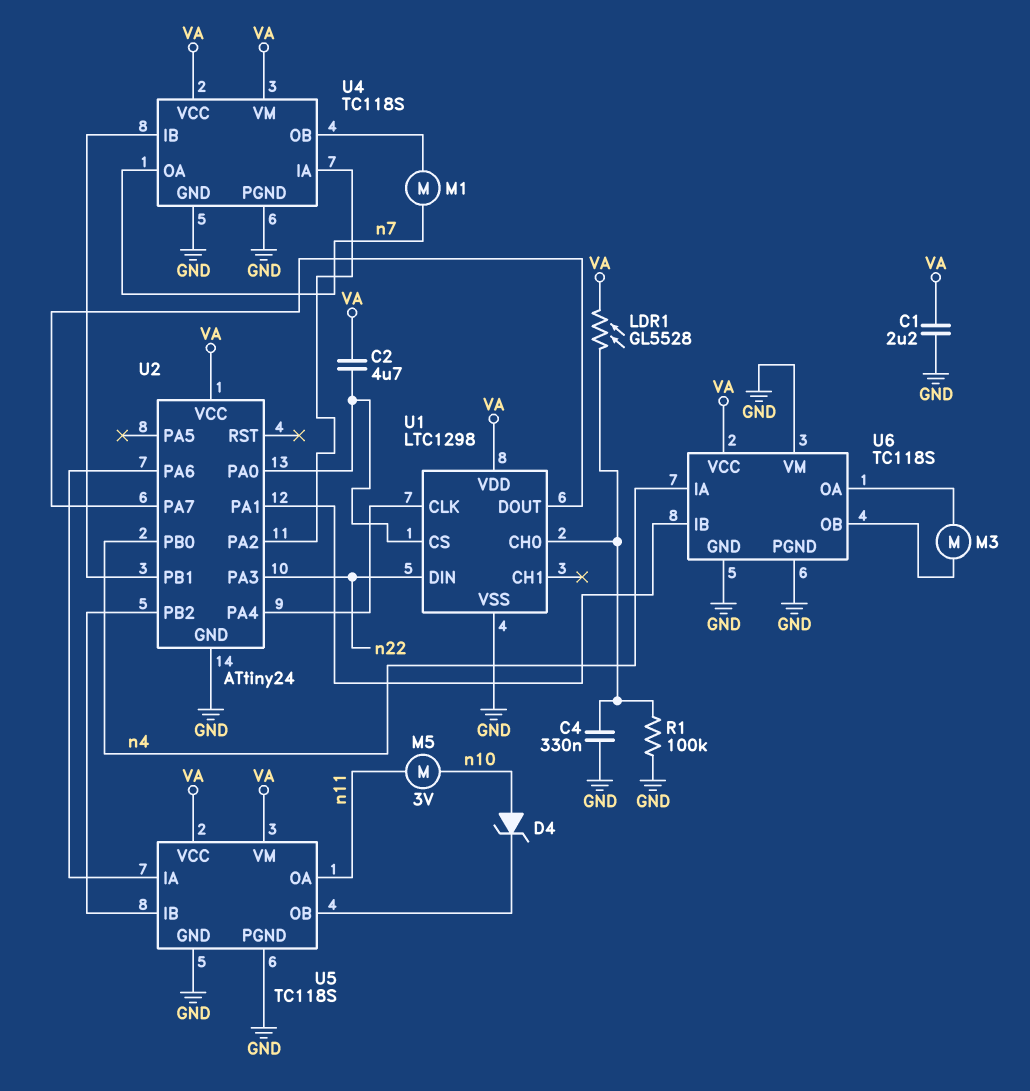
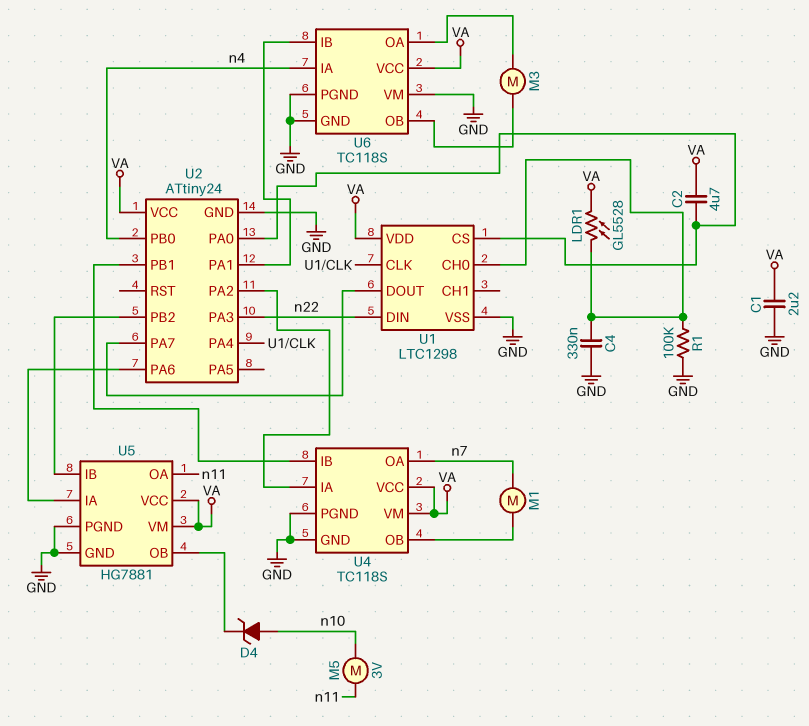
U5: TC118S -> HG7881

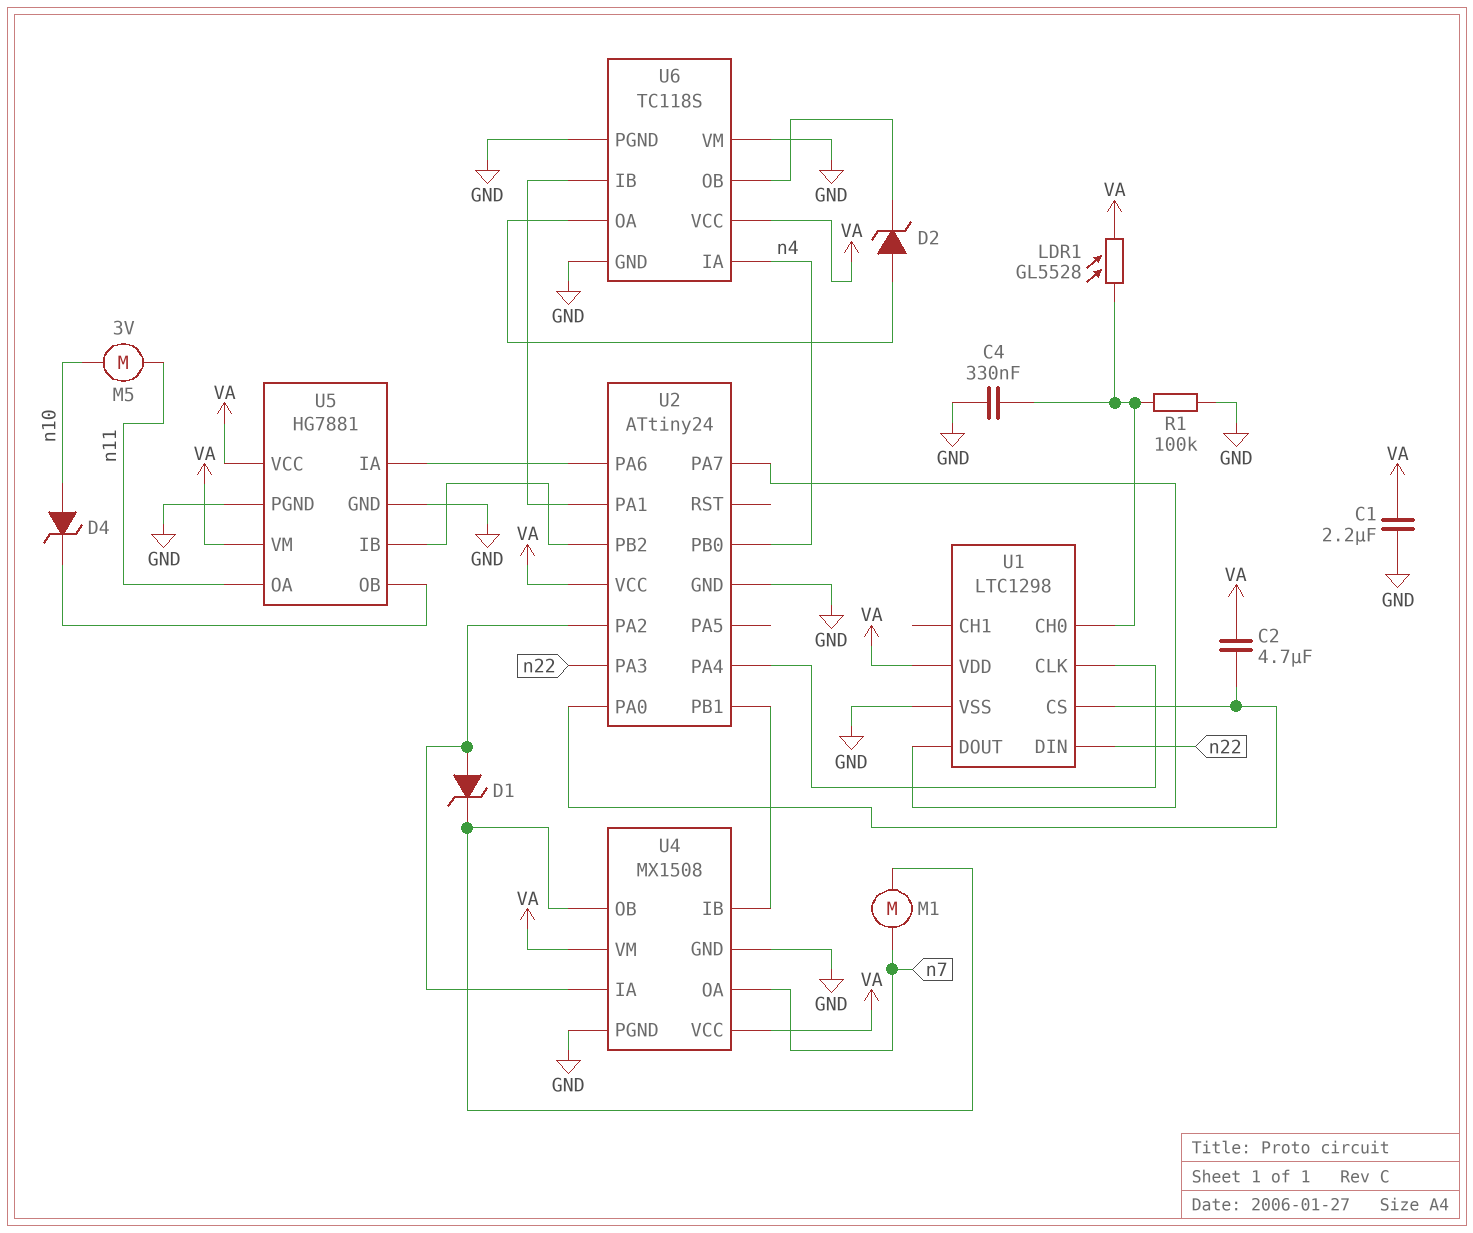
D1: none -> zener (A U2/PA2, K U4/OB)
D2: none -> zener (A U6/OA, K U6/OB)
M3: motor (U6/OA, U6/OB) -> none
U4: TC118S -> MX1508

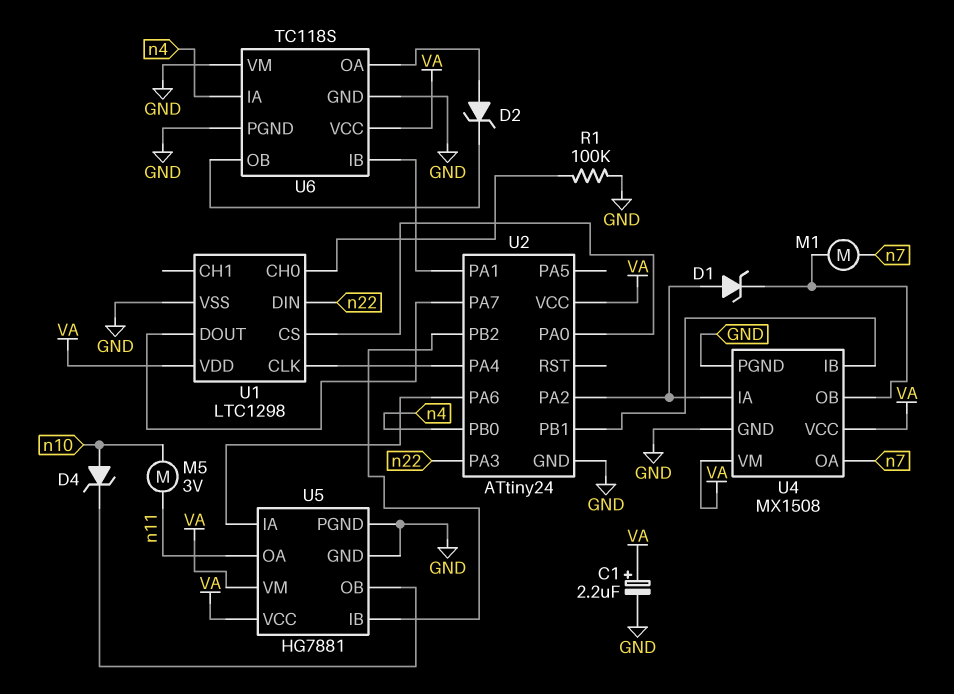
C1: 2.2uF (GND, VA) -> 2.2uF (plus VA, minus GND)
C2: 4.7uF (U1/CS, VA) -> none
C4: 330nF (GND, U1/CH0) -> none
LDR1: GL5528 (U1/CH0, VA) -> none

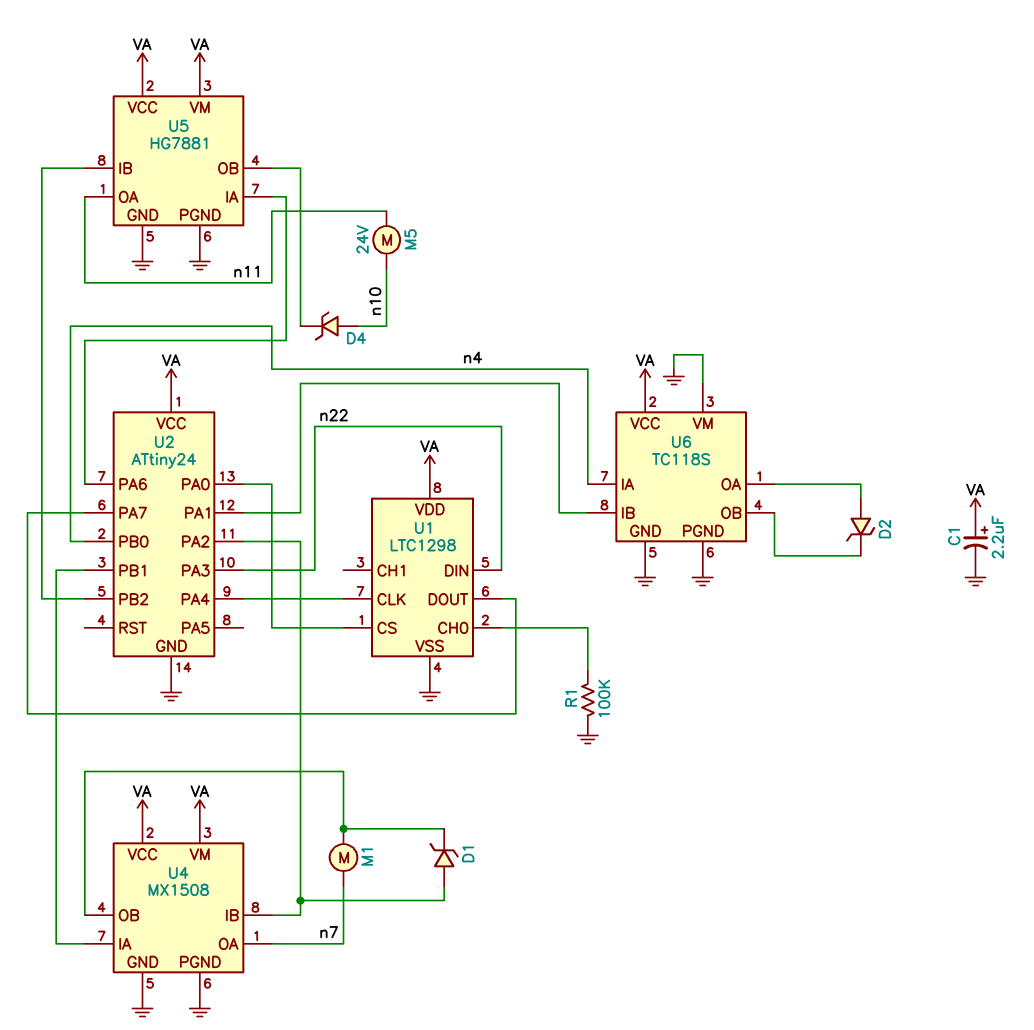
M5: motor 3V (n10, n11) -> motor 24V (n10, n11)
U4 pin IA: U2/PA2 -> U2/PB1
U4 pin IB: U2/PB1 -> U2/PA2

